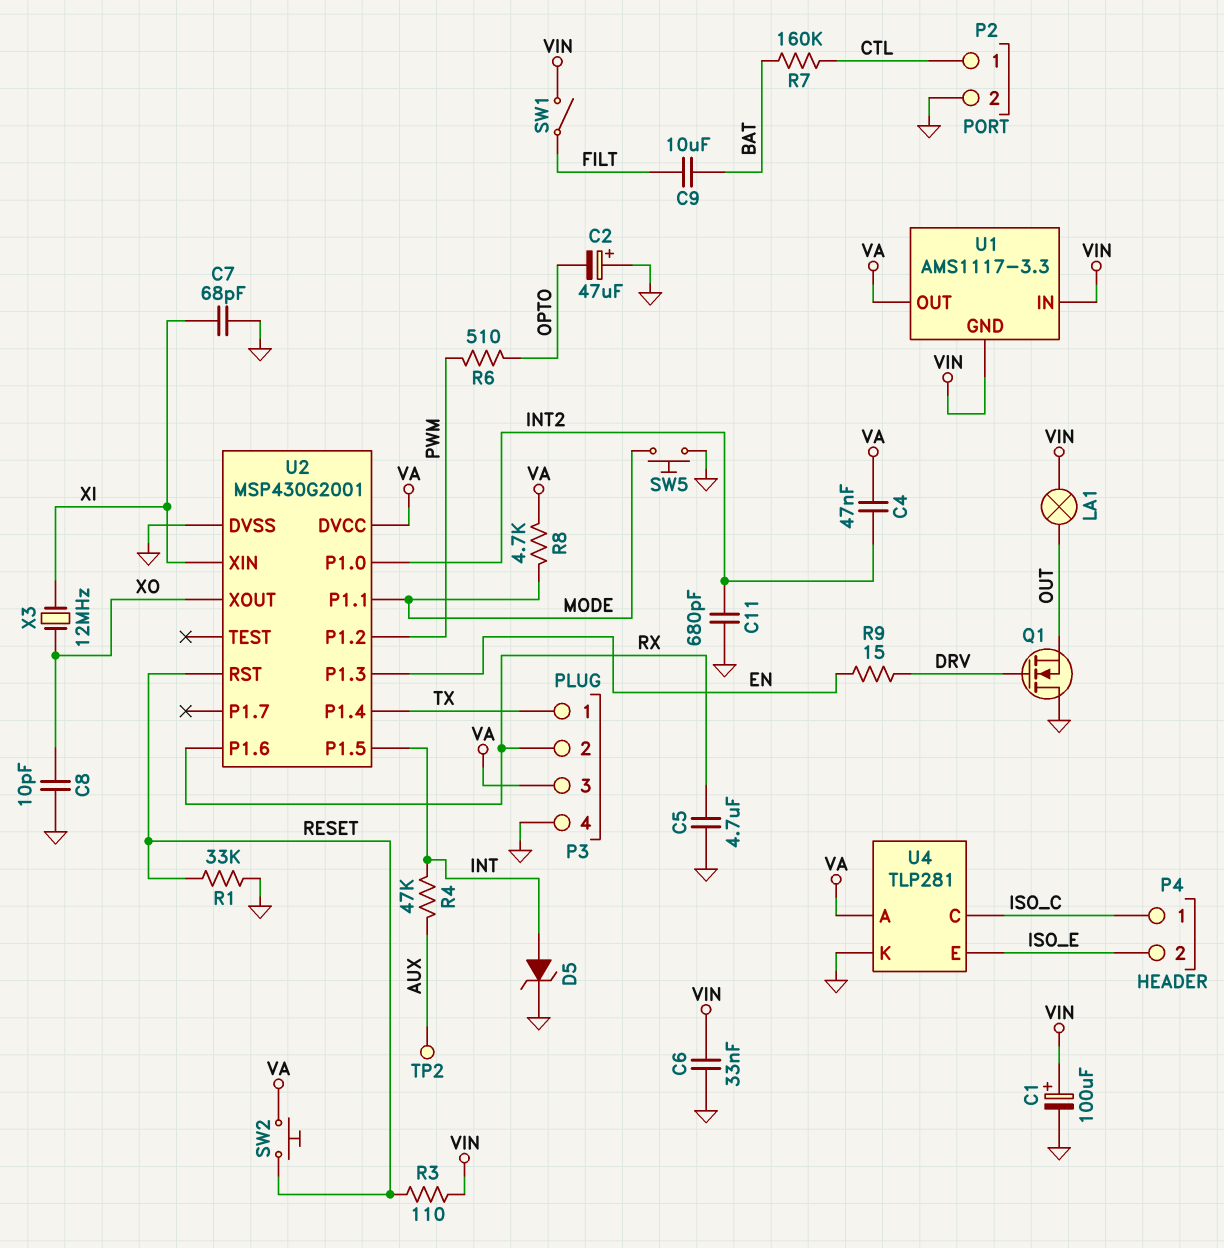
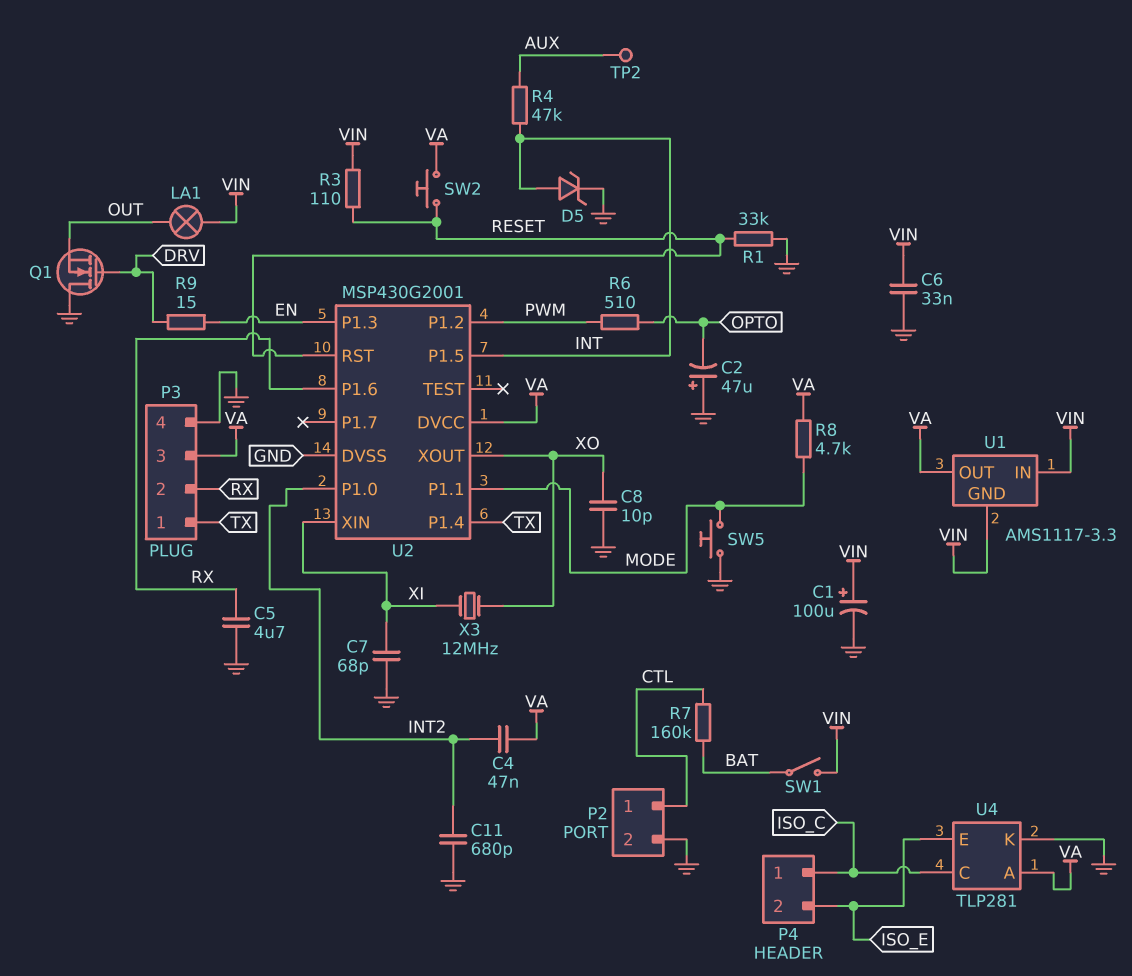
C9: 10uF (BAT, FILT) -> none
SW1: switch (FILT, VIN) -> switch (BAT, VIN)

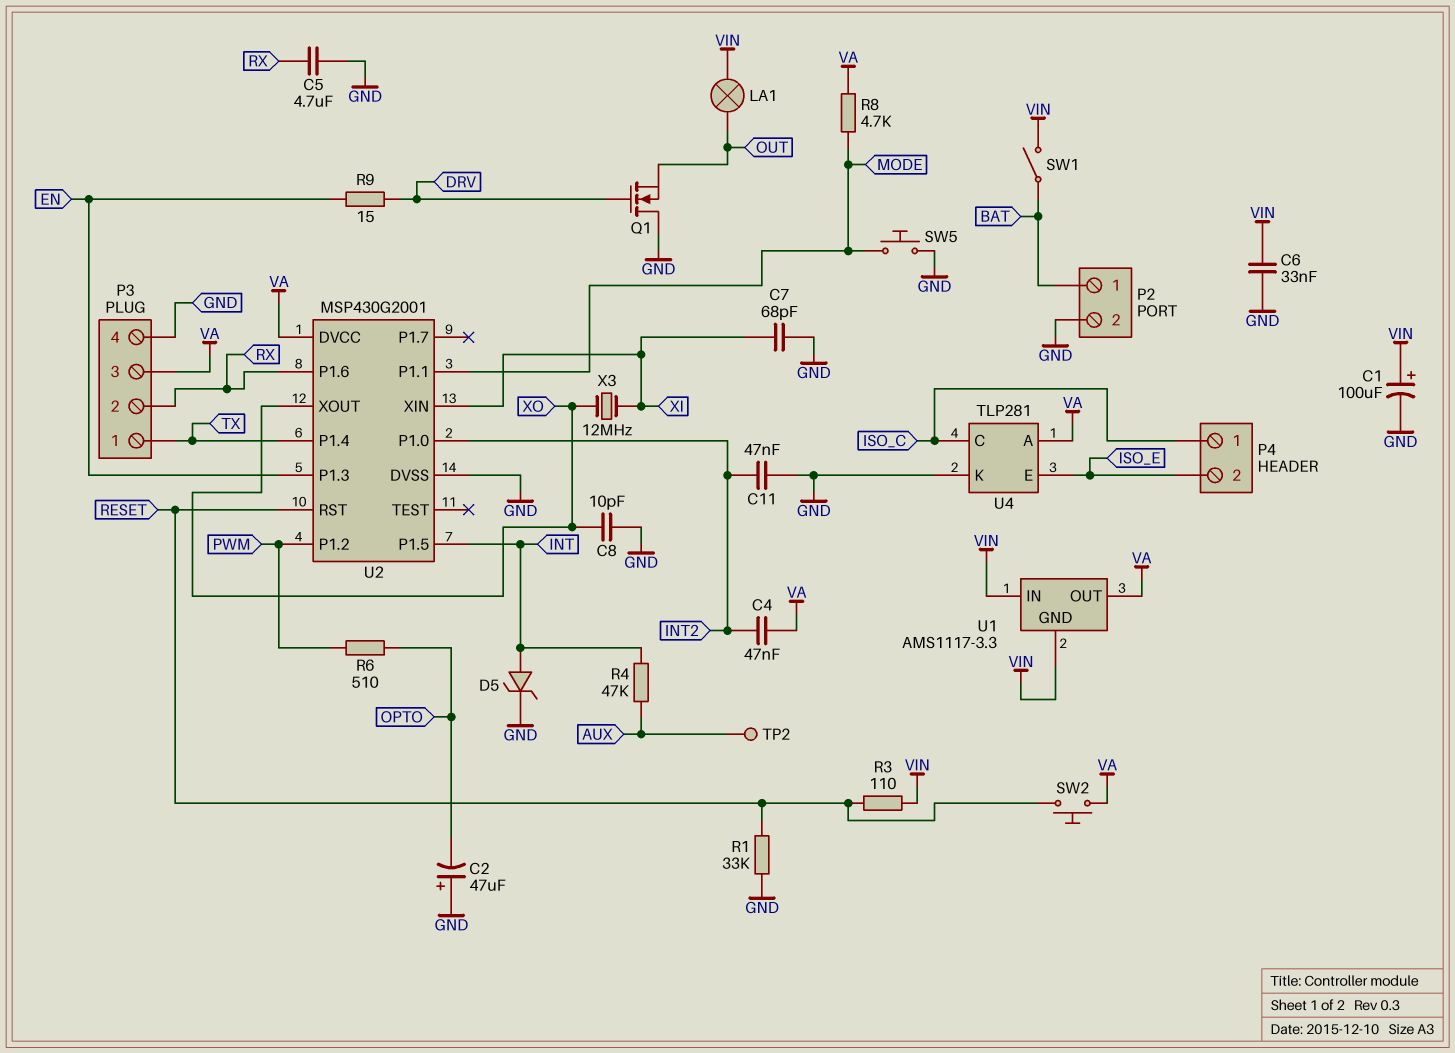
C11: 680pF (GND, INT2) -> 47nF (GND, INT2)
P2 pin 1: CTL -> BAT
R7: 160k (BAT, CTL) -> none

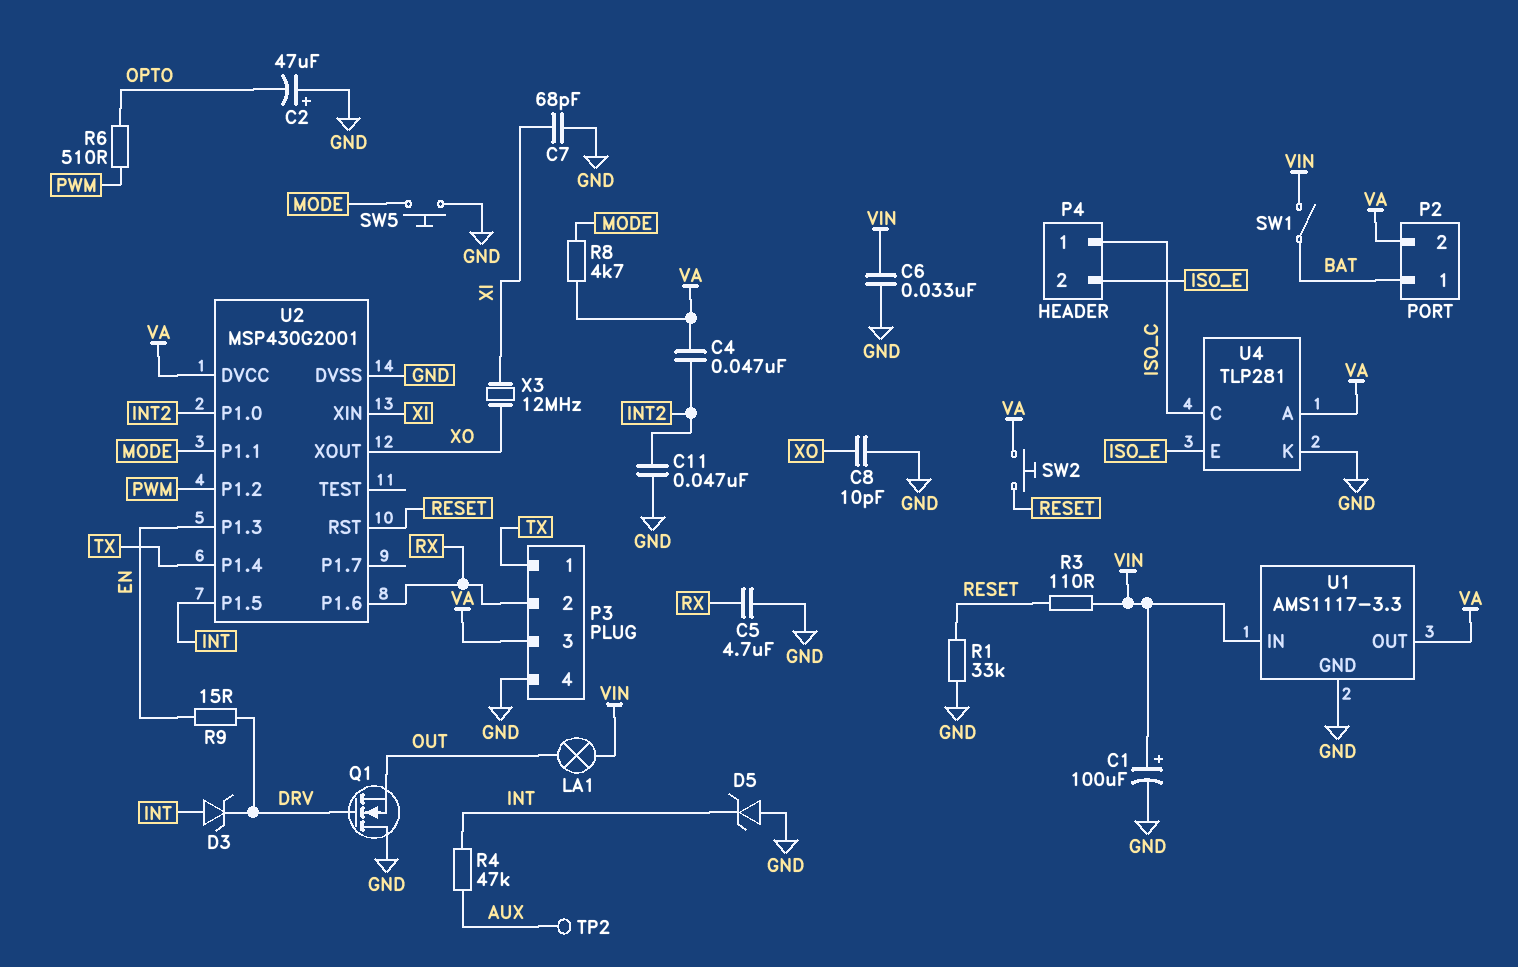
D3: none -> zener (A INT, K DRV)
D5: zener (A INT, K GND) -> zener (A GND, K INT)
P2 pin 2: GND -> VA
U1 pin GND: VIN -> GND

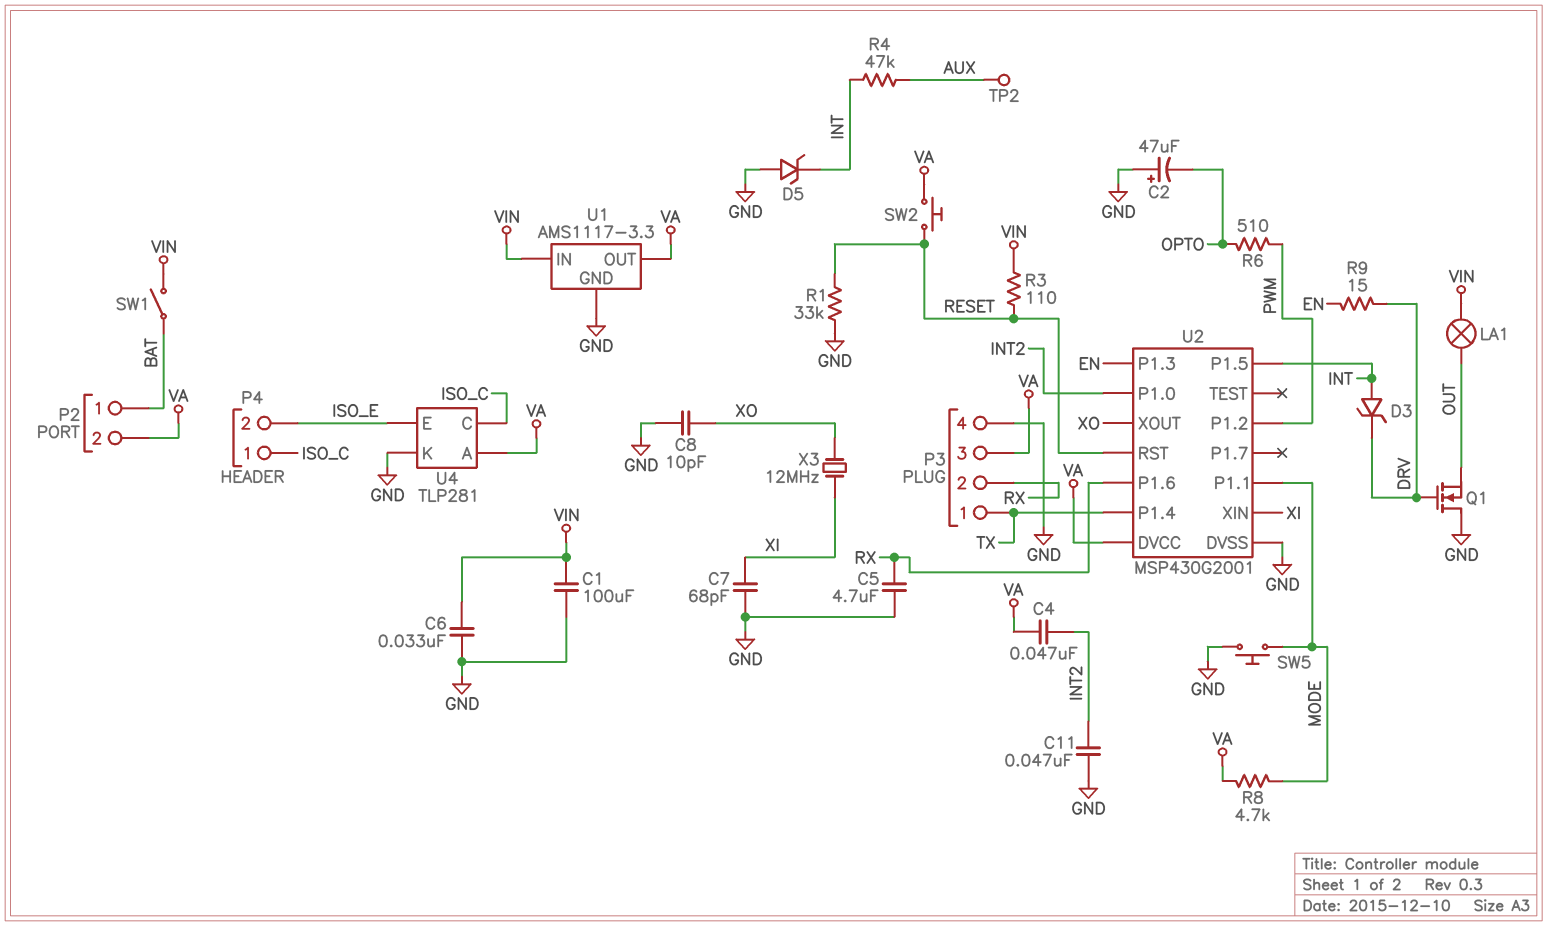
C1: 100uF (plus VIN, minus GND) -> 100uF (GND, VIN)

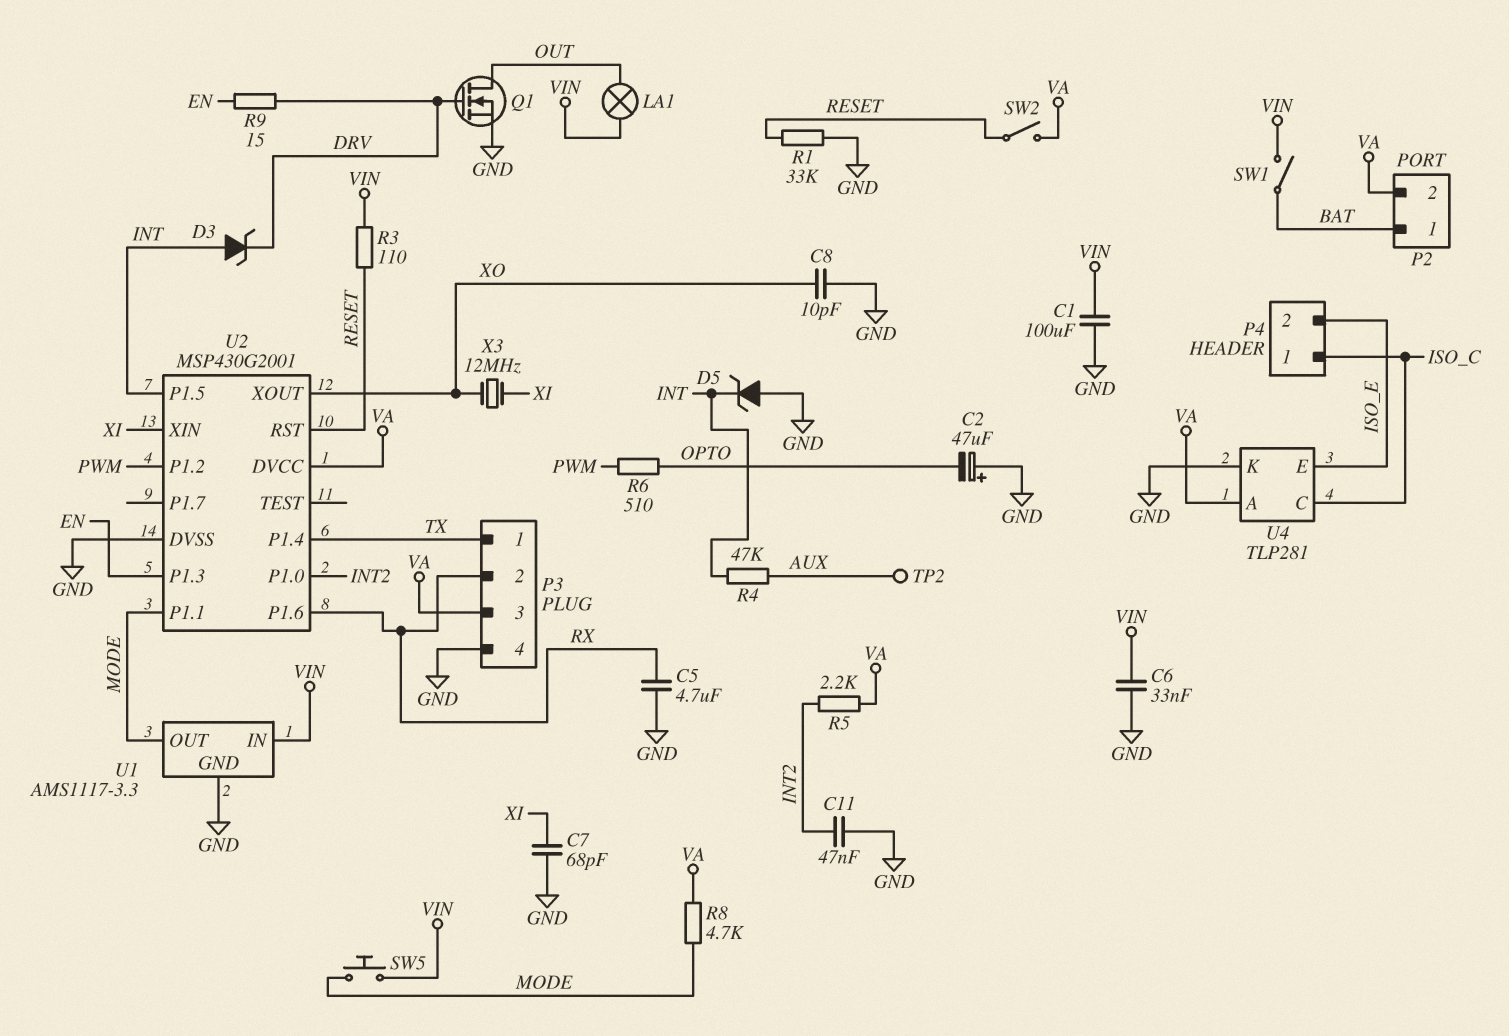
C4: 47nF (INT2, VA) -> none
Q1: NMOS (G DRV, D GND, S OUT) -> NMOS (G DRV, D OUT, S GND)
R5: none -> 2.2k (INT2, VA)
SW2: button (RESET, VA) -> switch (RESET, VA)
SW5: button (GND, MODE) -> button (MODE, VIN)
U1 pin OUT: VA -> MODE

